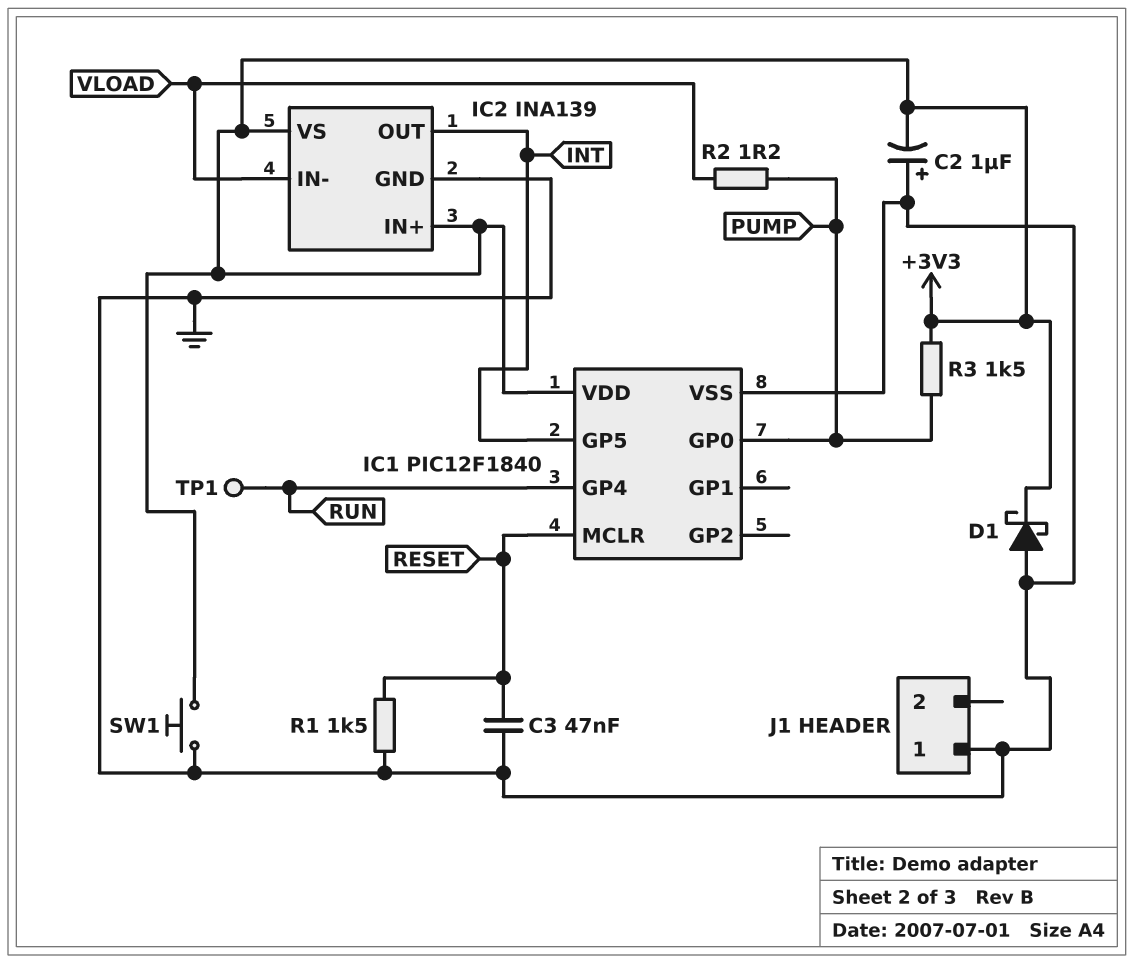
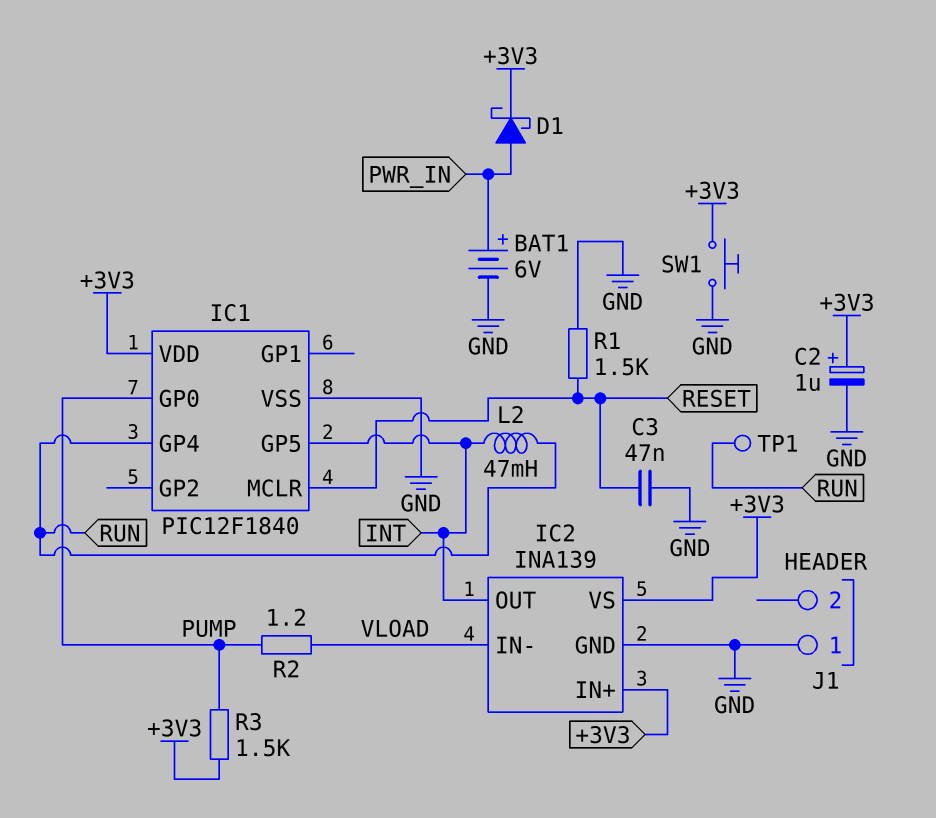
BAT1: none -> 6V (plus PWR_IN, minus GND)
C2: 1uF (plus GND, minus +3V3) -> 1uF (plus +3V3, minus GND)
D1: schottky (A GND, K +3V3) -> schottky (A PWR_IN, K +3V3)
L2: none -> 47mH (INT, RUN)

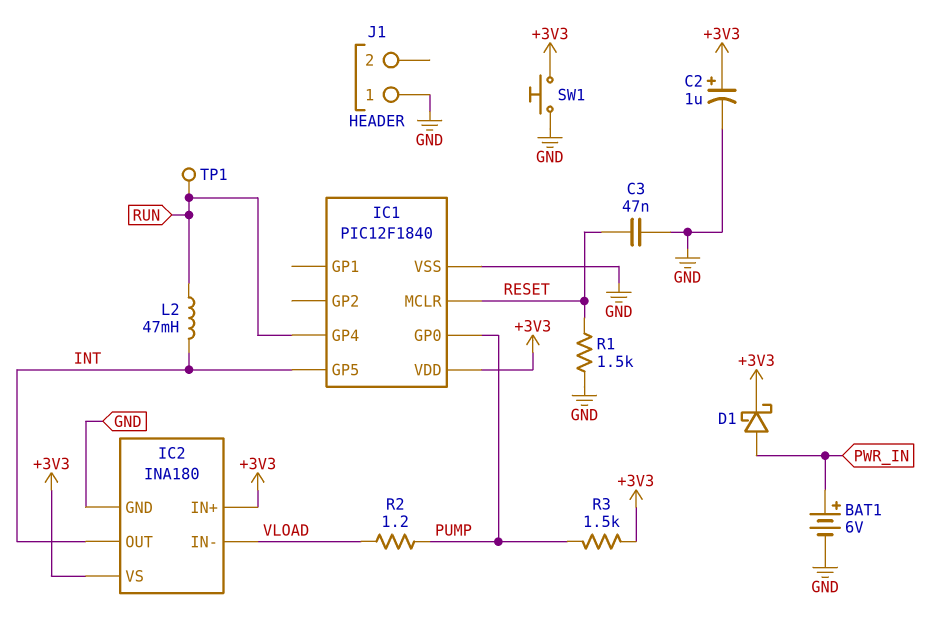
IC2: INA139 -> INA180

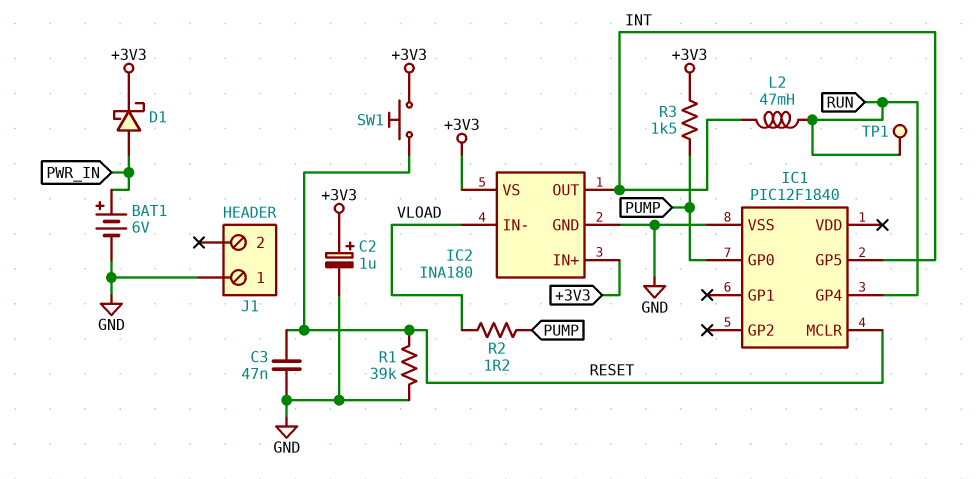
IC1 pin VDD: +3V3 -> none
R1: 1.5k (GND, RESET) -> 39k (GND, RESET)
SW1: button (+3V3, GND) -> button (+3V3, RESET)

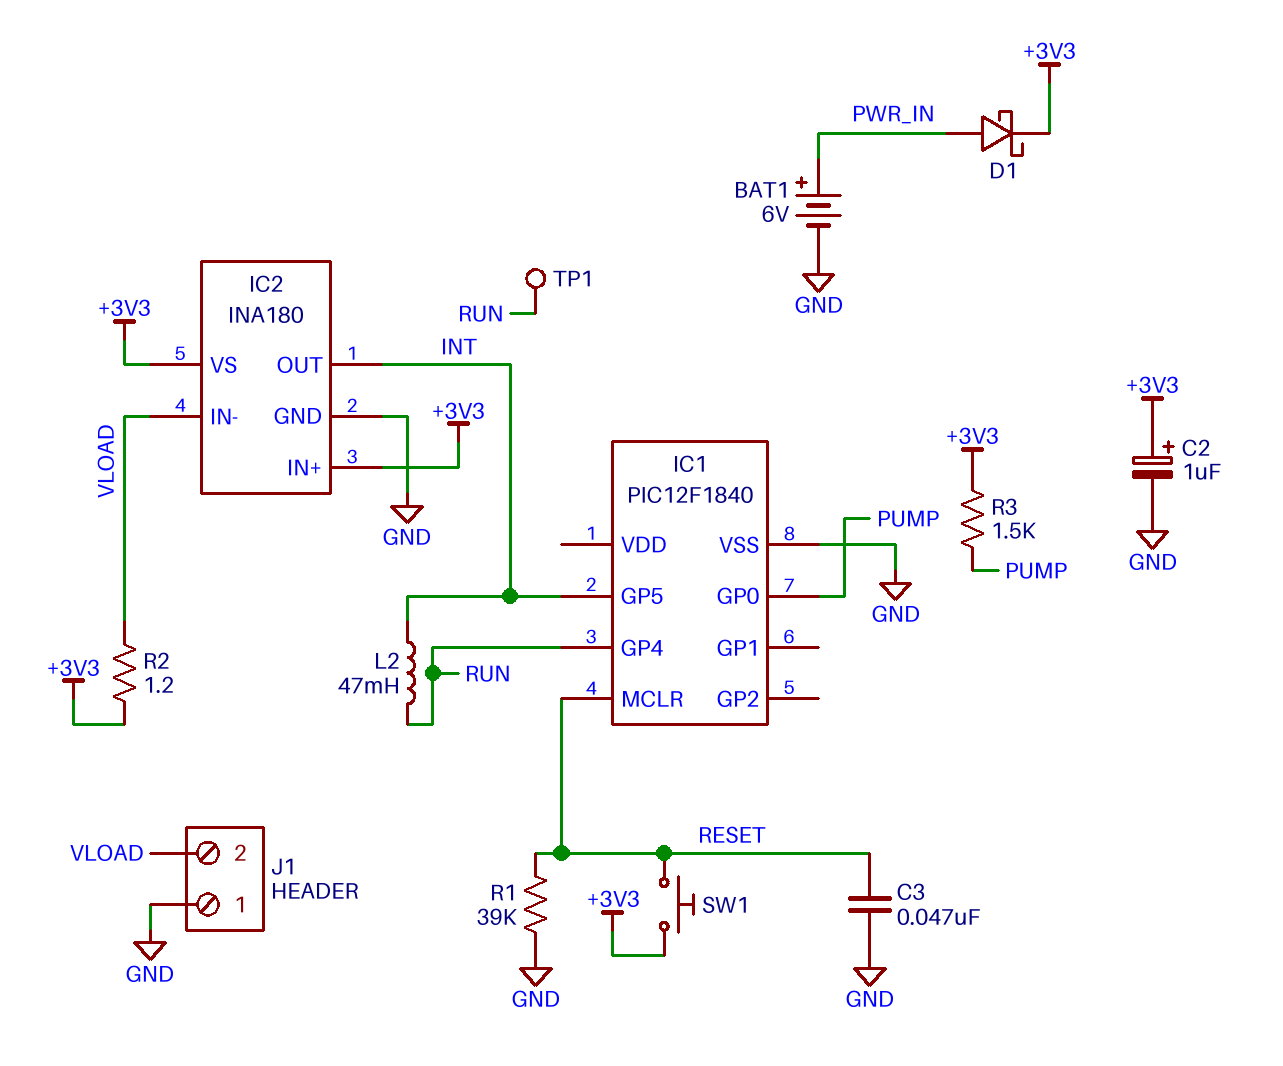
J1 pin 2: none -> VLOAD
R2: 1.2 (PUMP, VLOAD) -> 1.2 (+3V3, VLOAD)

